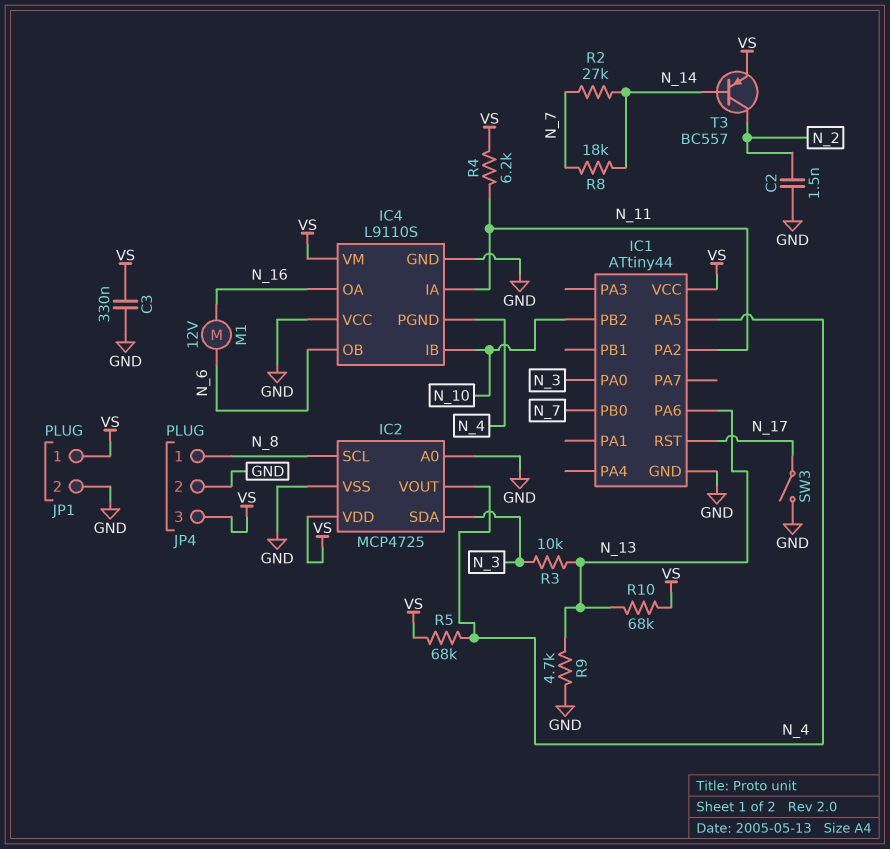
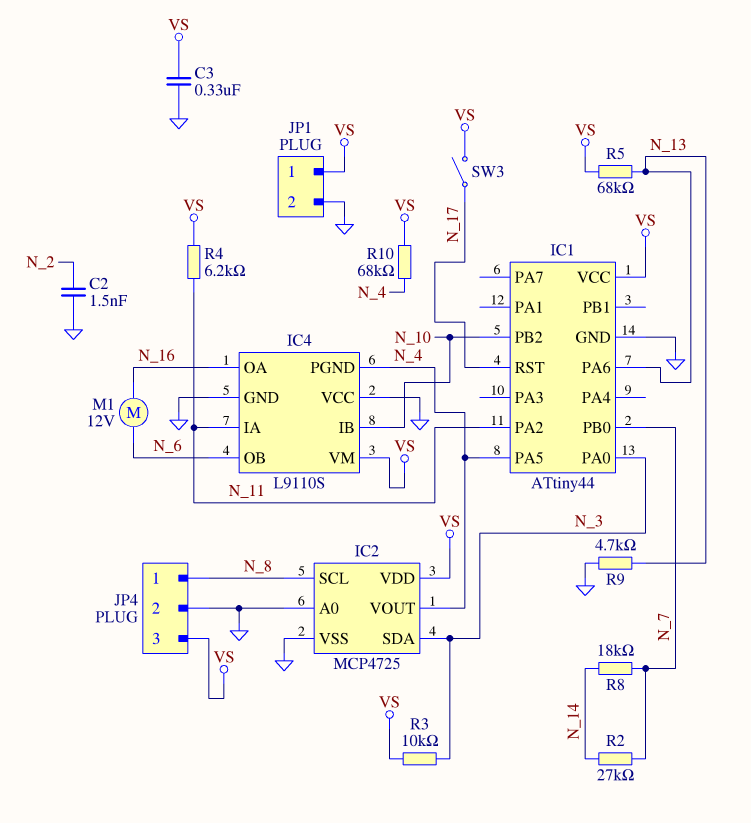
R3: 10k (N_3, N_13) -> 10k (N_3, VS)
R5: 68k (N_4, VS) -> 68k (N_13, VS)
R10: 68k (N_13, VS) -> 68k (N_4, VS)
SW3: switch (GND, N_17) -> switch (N_17, VS)
T3: PNP BC557 (B N_14, C N_2, E VS) -> none

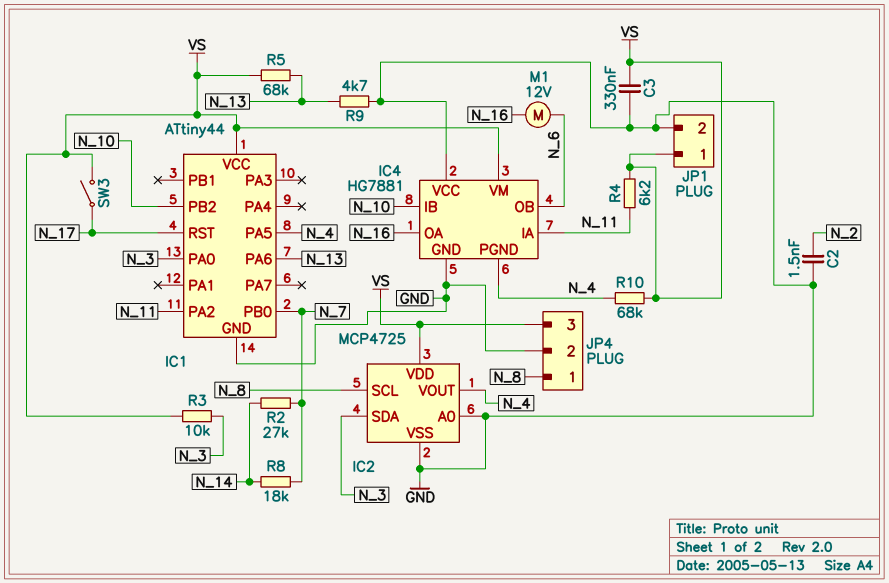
IC4: L9110S -> HG7881

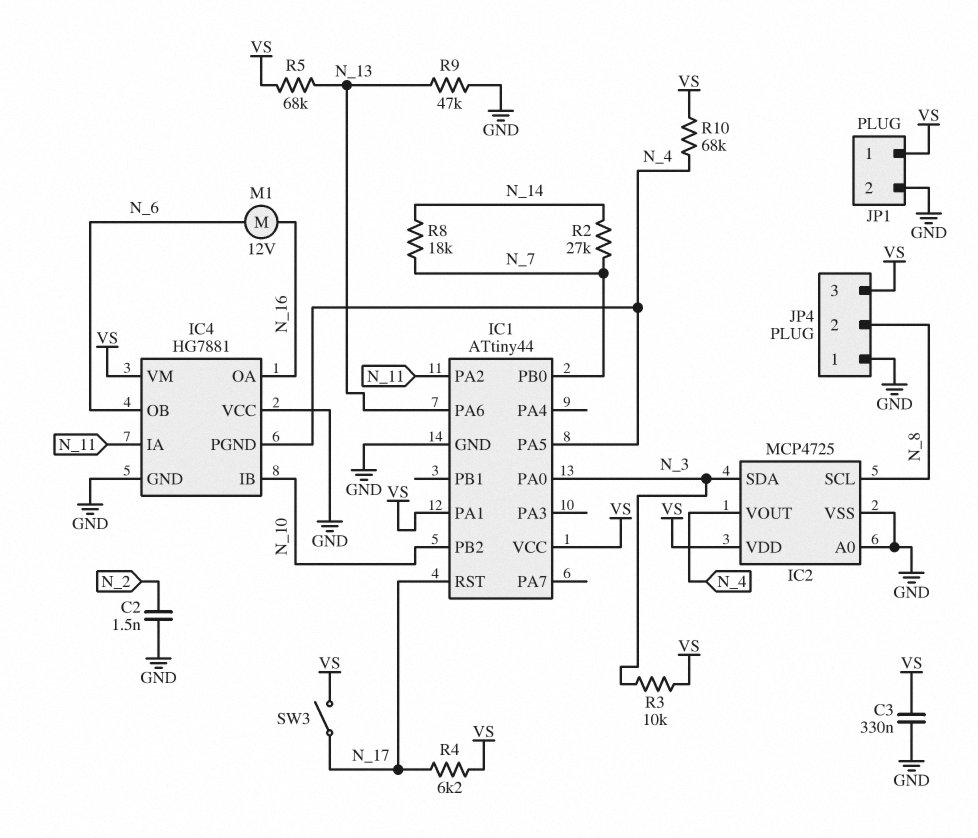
IC1 pin PA1: none -> VS
JP4 pin 1: N_8 -> GND
JP4 pin 2: GND -> N_8
R4: 6.2k (N_11, VS) -> 6.2k (N_17, VS)
R9: 4.7k (GND, N_13) -> 47k (GND, N_13)

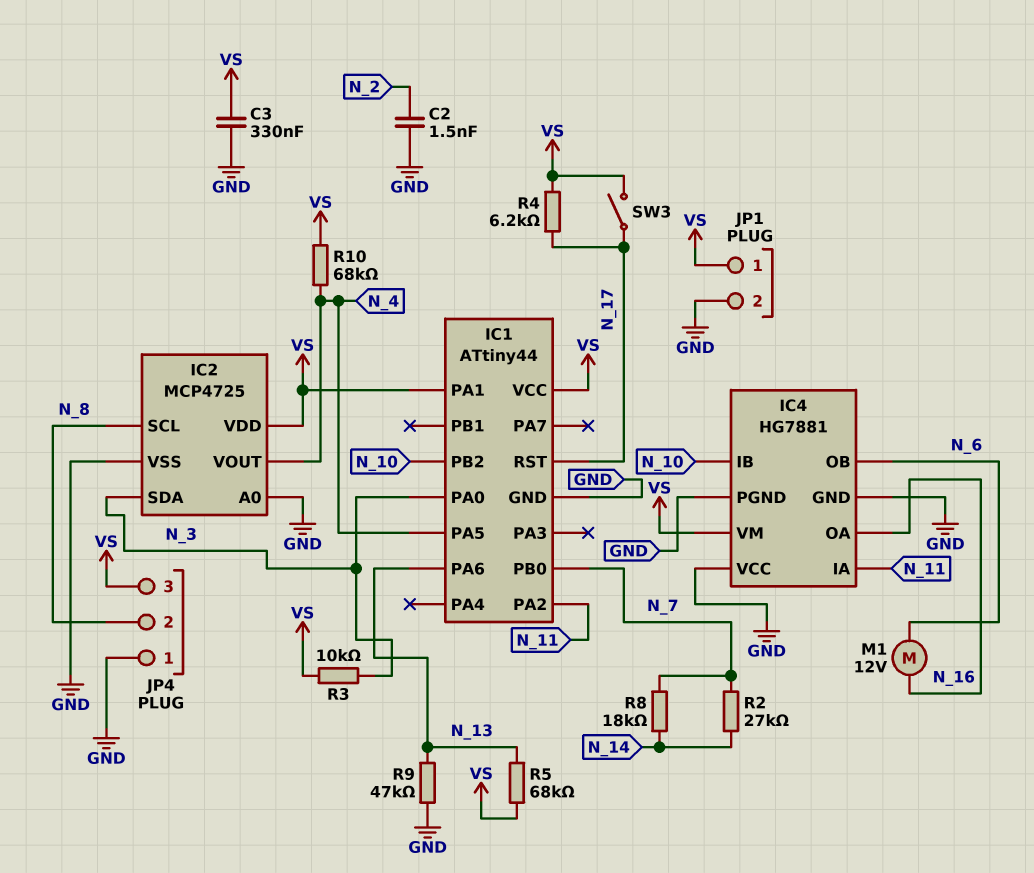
IC4 pin PGND: N_4 -> GND

